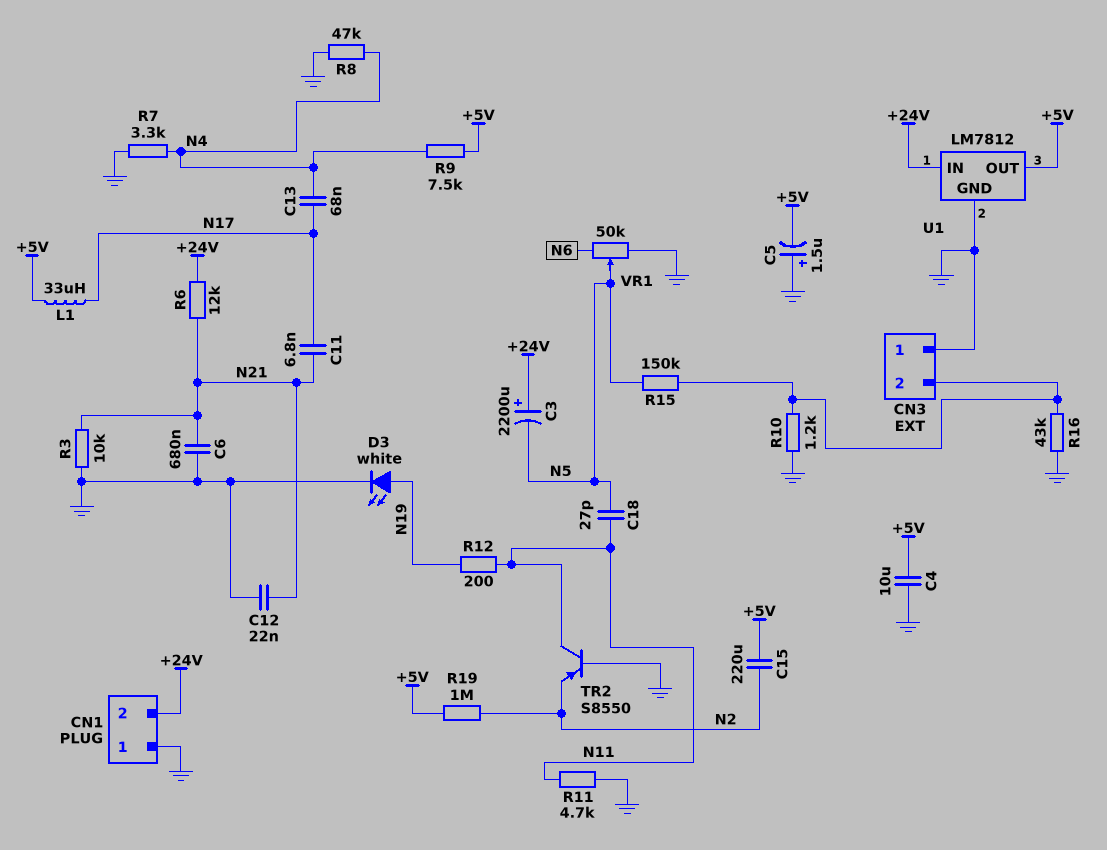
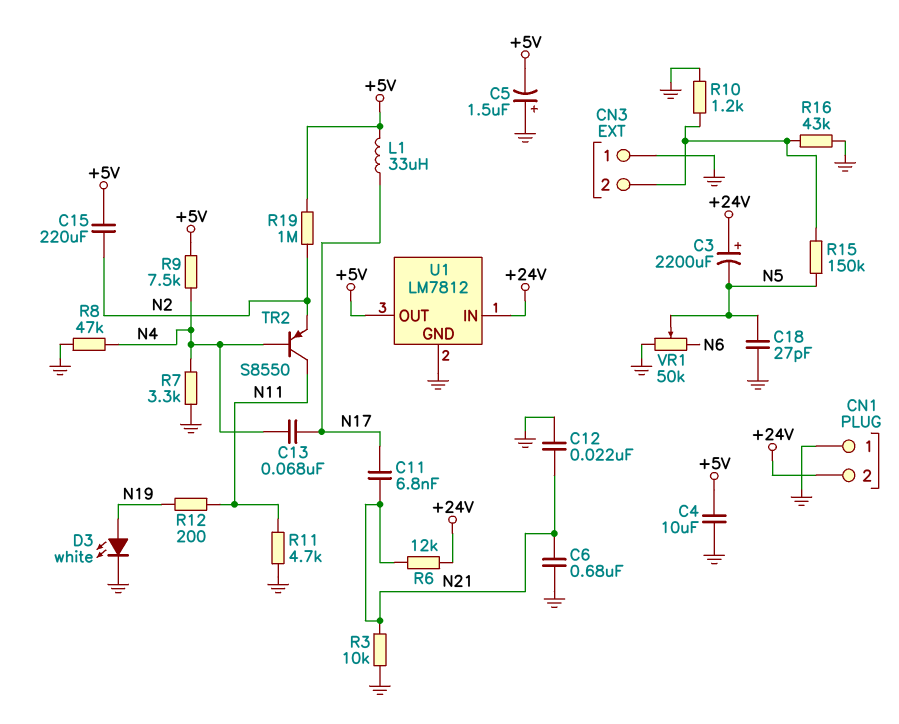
C18: 27pF (N5, N11) -> 27pF (GND, N5)
TR2: PNP S8550 (B GND, C N11, E N2) -> PNP S8550 (B N4, C N11, E N2)

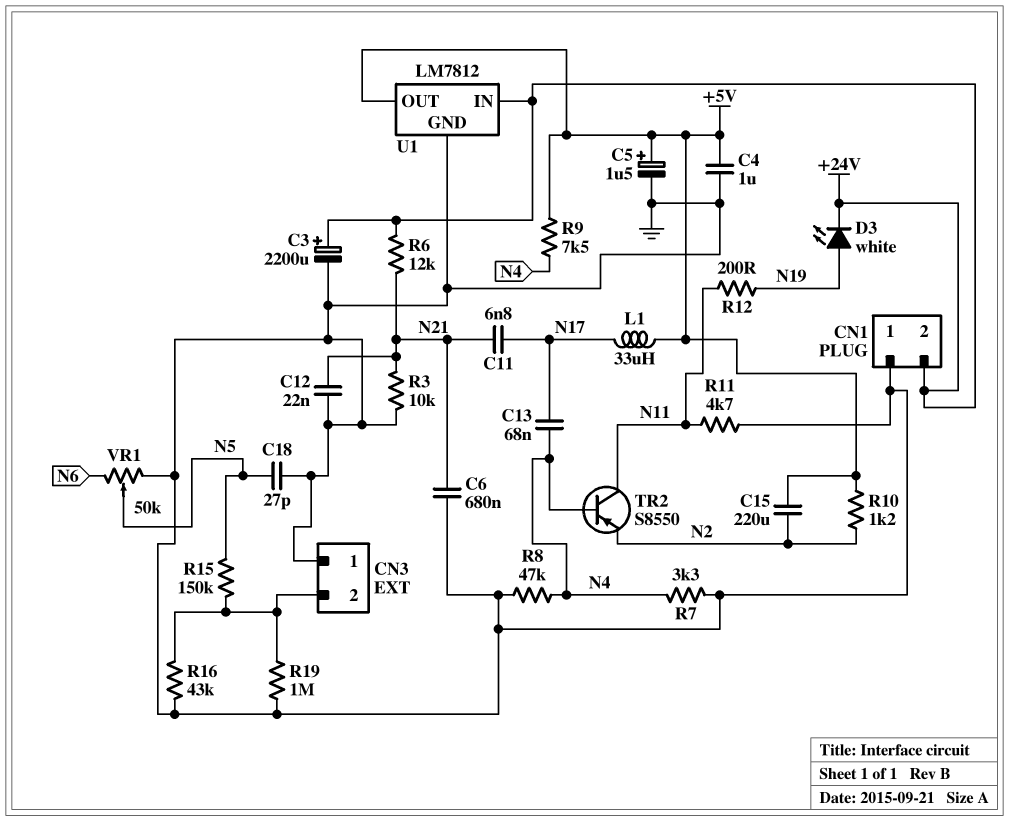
C3: 2200uF (plus +24V, minus N5) -> 2200uF (plus +24V, minus GND)
C4: 10uF (+5V, GND) -> 1uF (+5V, GND)
C5: 1.5uF (plus GND, minus +5V) -> 1.5uF (plus +5V, minus GND)
D3: LED white (A N19, K GND) -> LED white (A N19, K +24V)
R10: 1.2k (CN3/2, GND) -> 1.2k (+5V, N2)
R19: 1M (+5V, N2) -> 1M (CN3/2, GND)

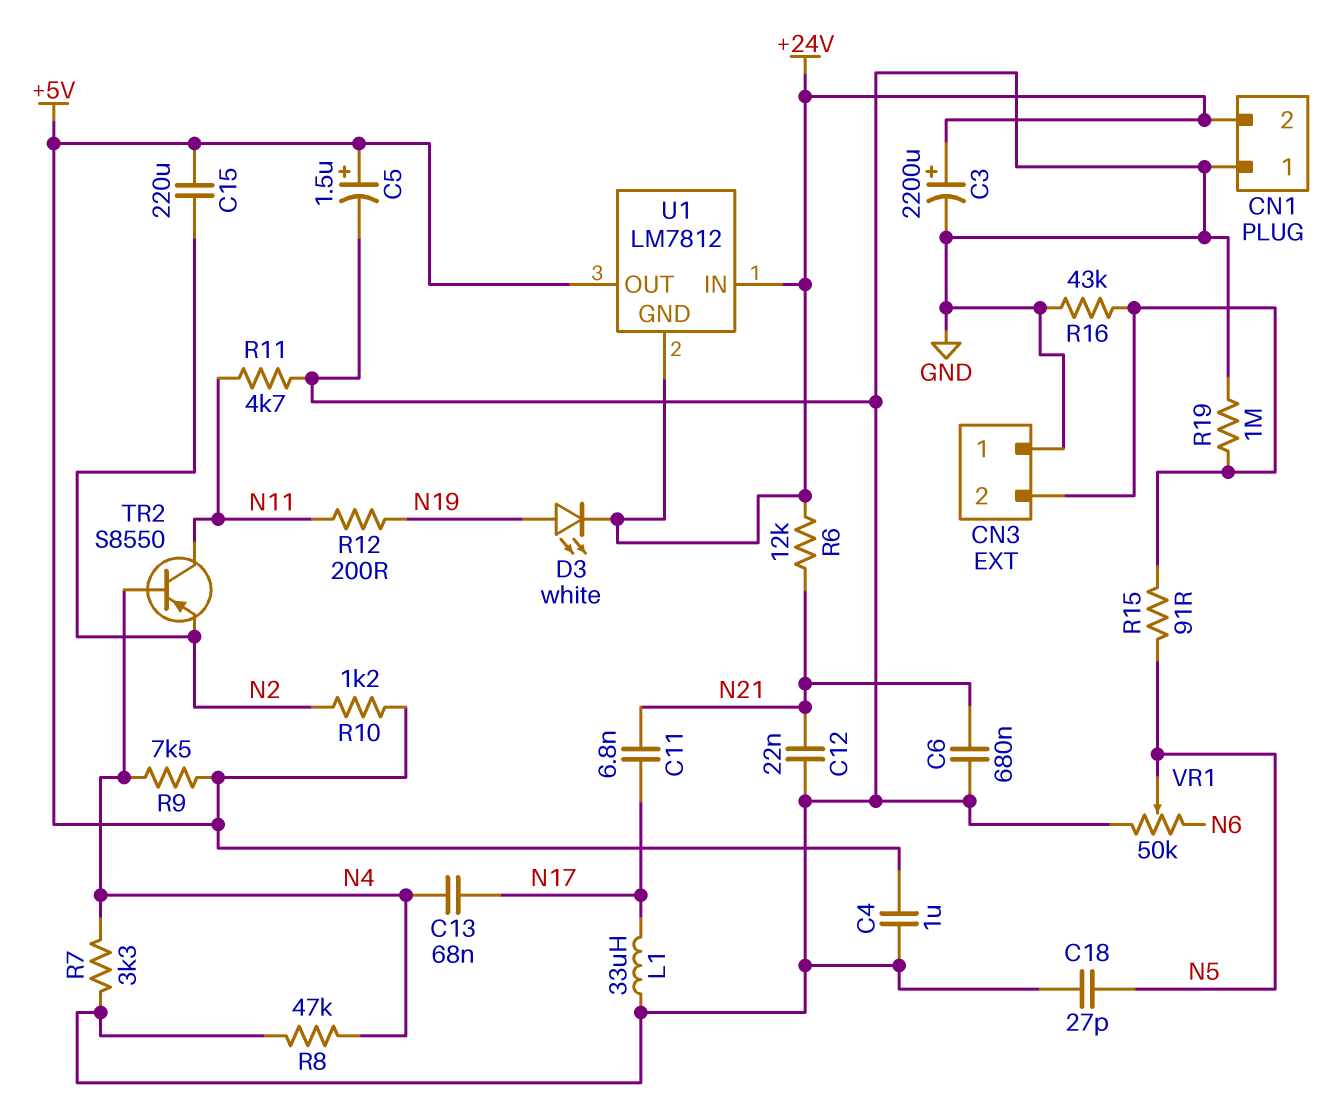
L1: 33uH (+5V, N17) -> 33uH (GND, N17)
R3: 10k (GND, N21) -> none
R15: 150k (CN3/2, N5) -> 91 (CN3/2, N5)
U1 pin GND: GND -> +24V

